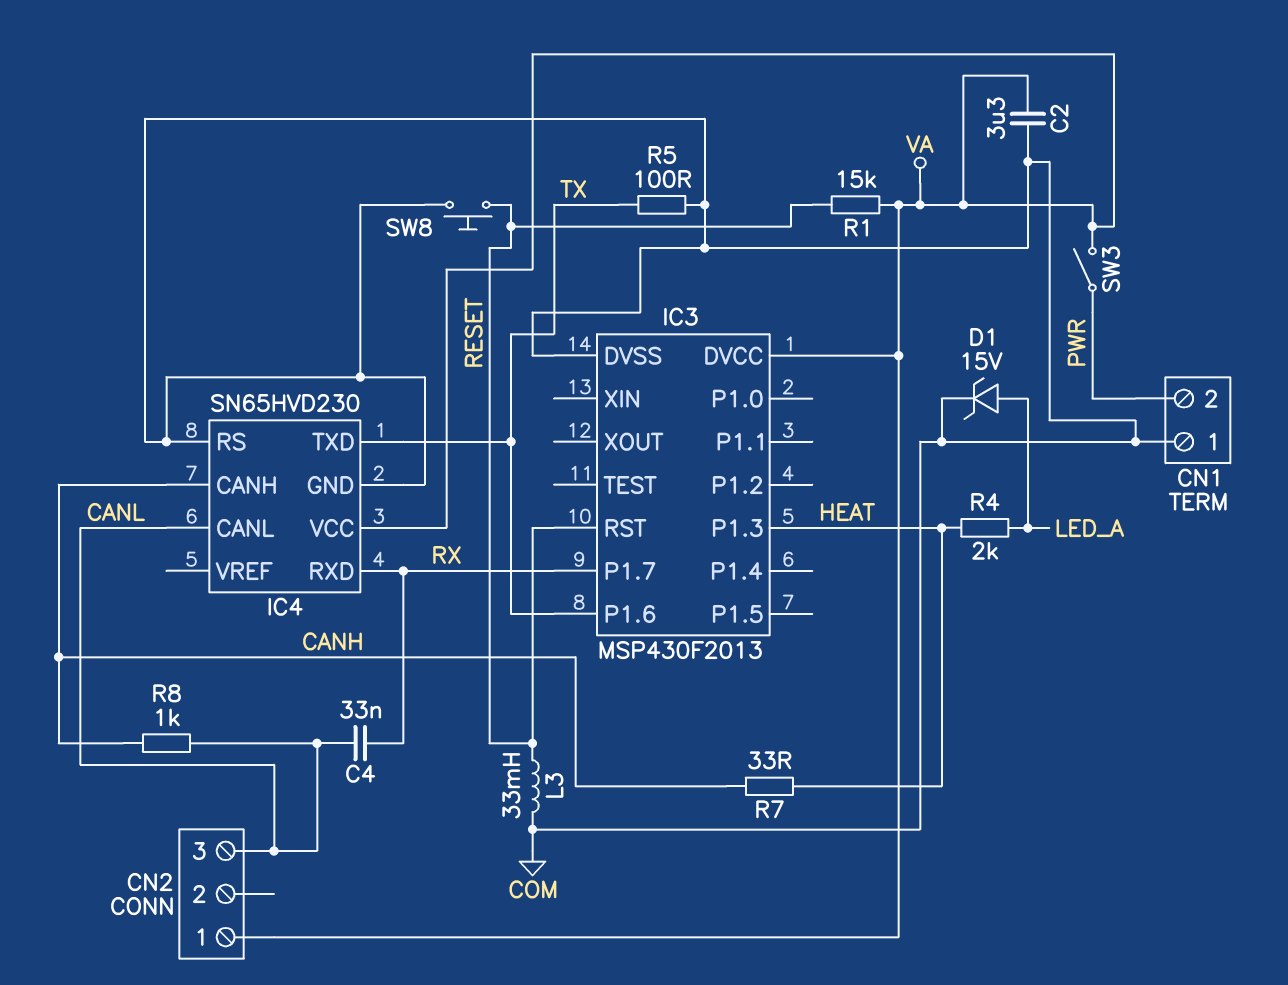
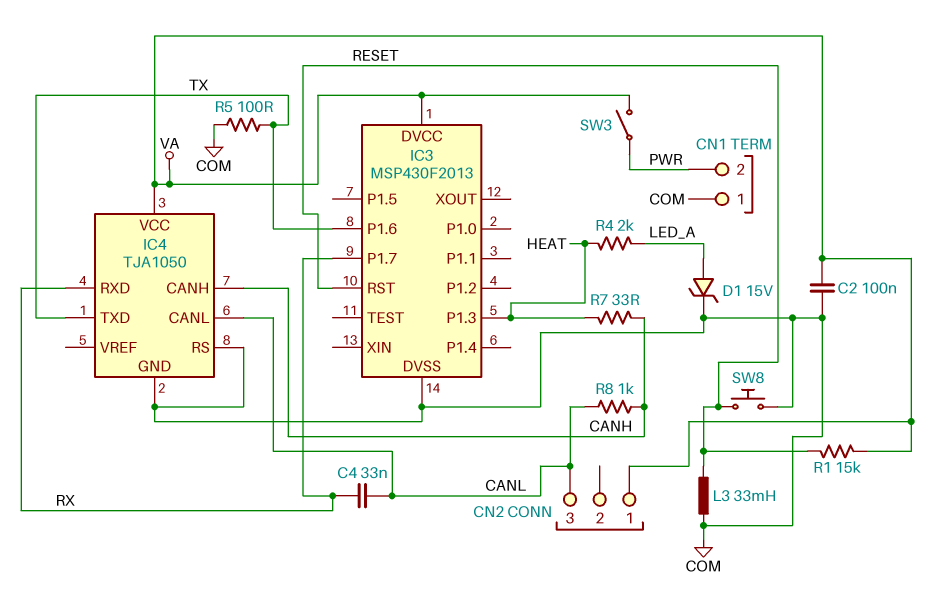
C2: 3.3uF (COM, VA) -> 100nF (COM, VA)
IC4: SN65HVD230 -> TJA1050

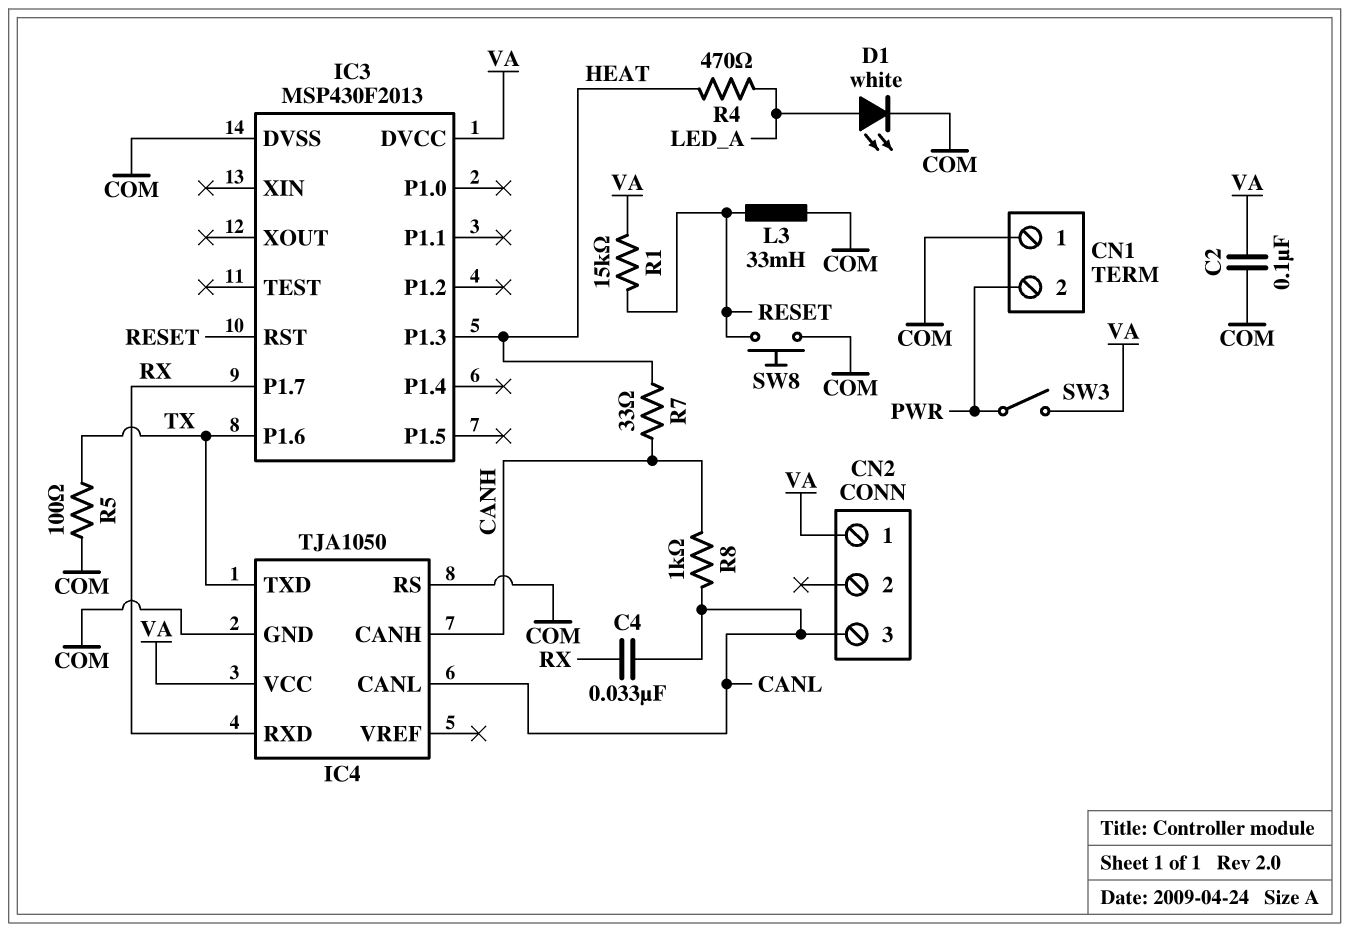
D1: zener 15V (A LED_A, K COM) -> LED white (A LED_A, K COM)
R4: 2k (HEAT, LED_A) -> 470 (HEAT, LED_A)

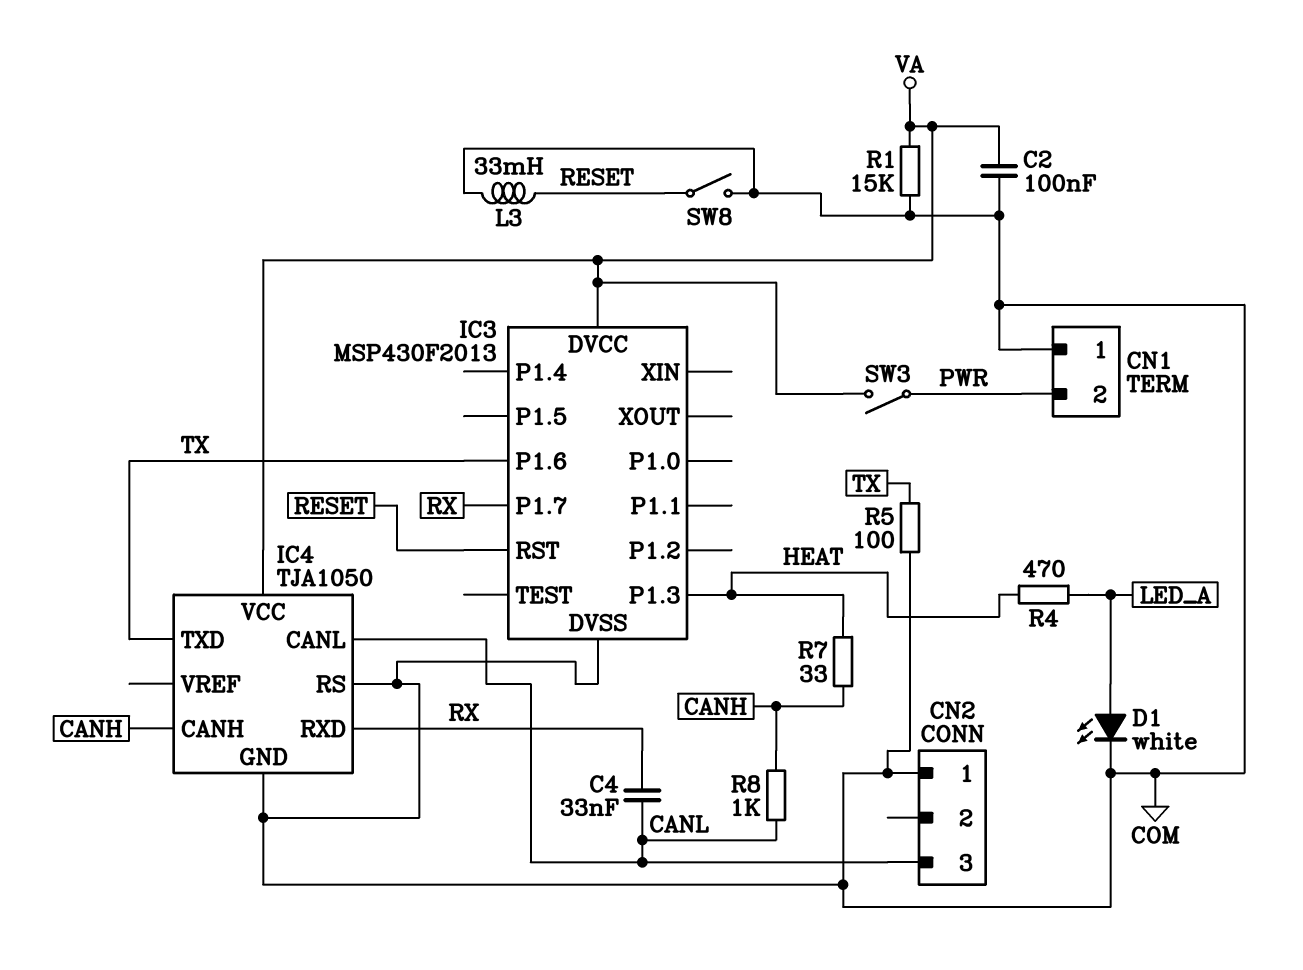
CN2 pin 1: VA -> COM
R1: 15k (RESET, VA) -> 15k (COM, VA)
SW8: button (COM, RESET) -> switch (COM, RESET)

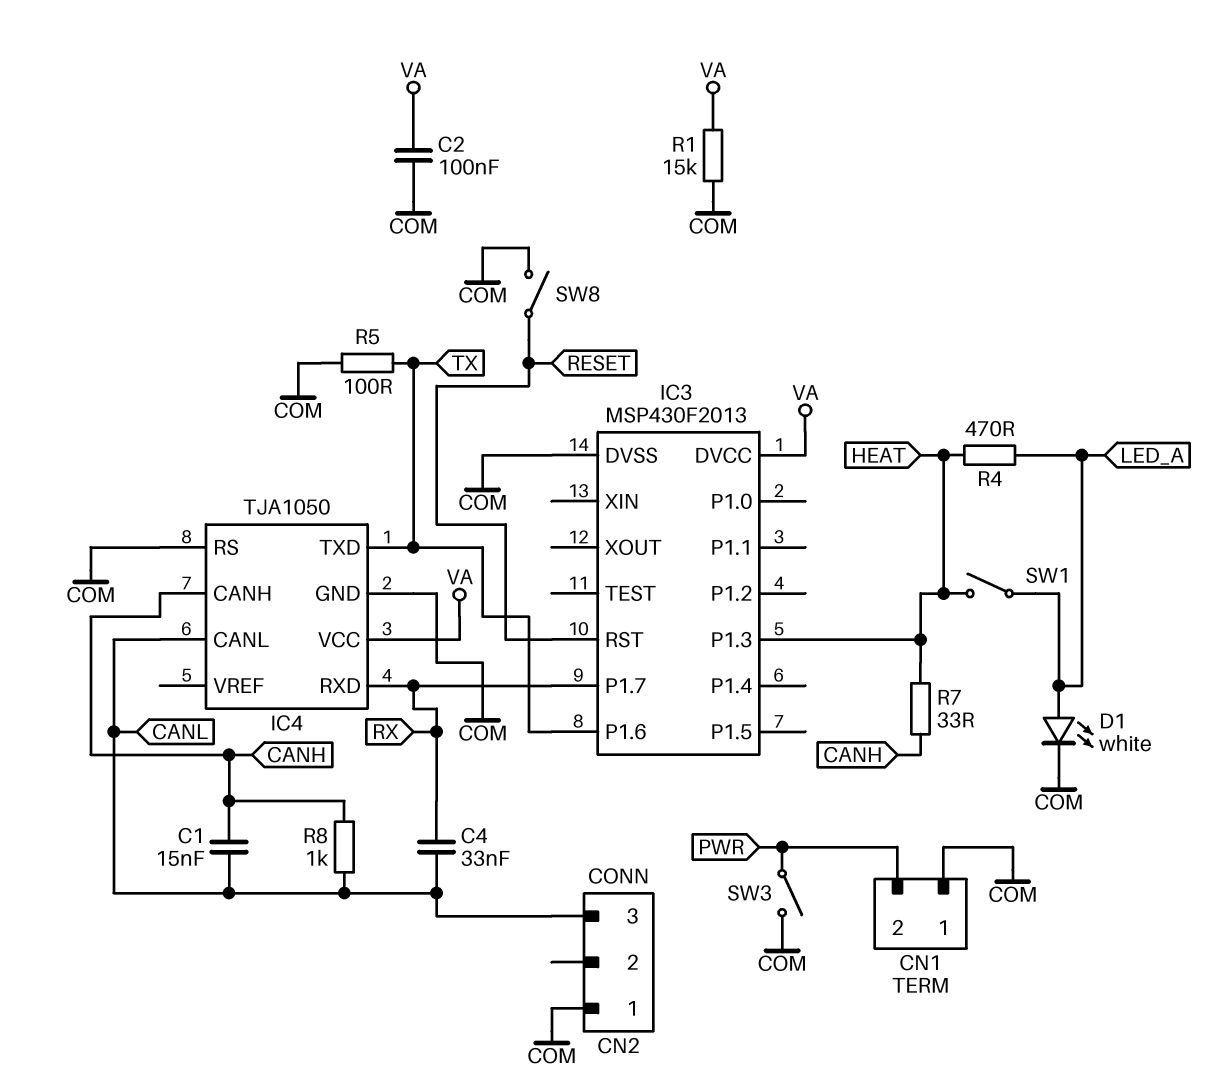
C1: none -> 15nF (CANH, CANL)
L3: 33mH (COM, RESET) -> none
SW1: none -> switch (HEAT, LED_A)
SW3: switch (PWR, VA) -> switch (COM, PWR)

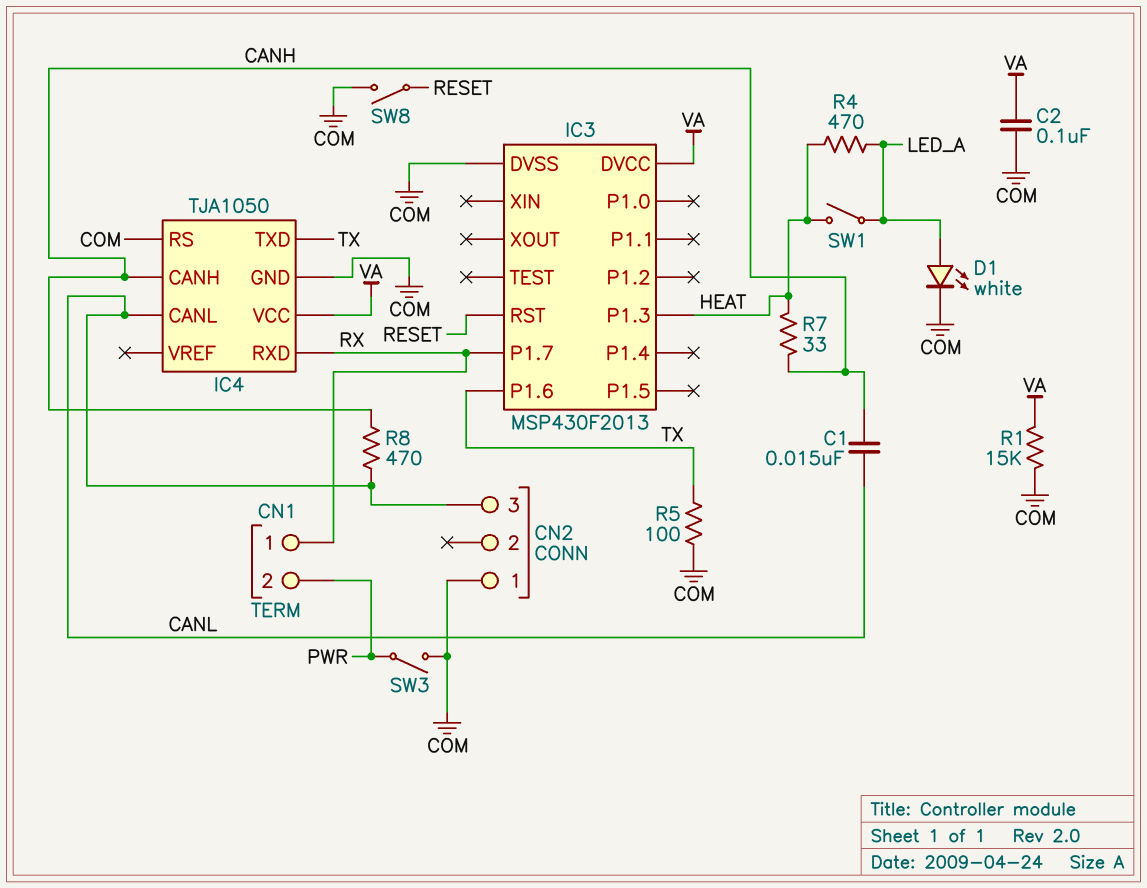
C4: 33nF (CANL, RX) -> none
CN1 pin 1: COM -> RX
R8: 1k (CANH, CANL) -> 470 (CANH, CANL)

